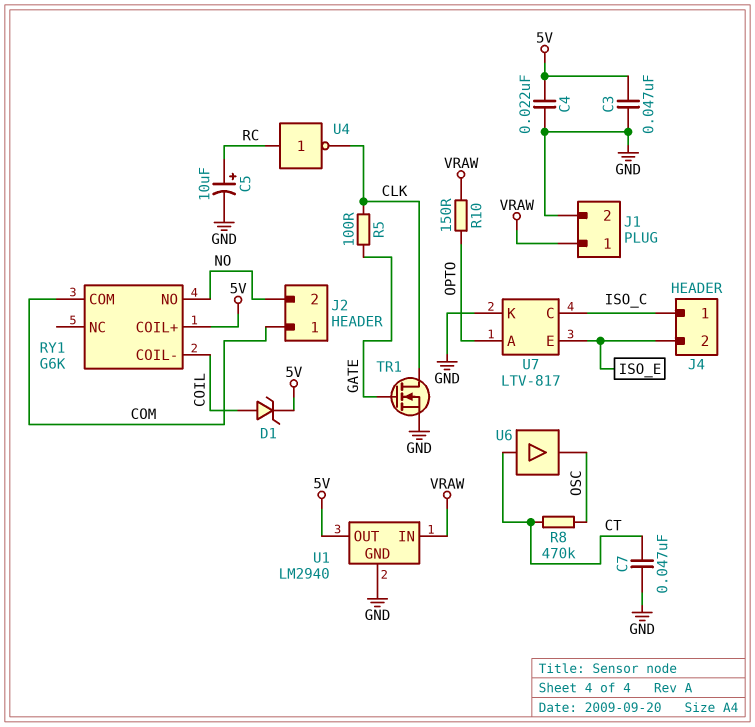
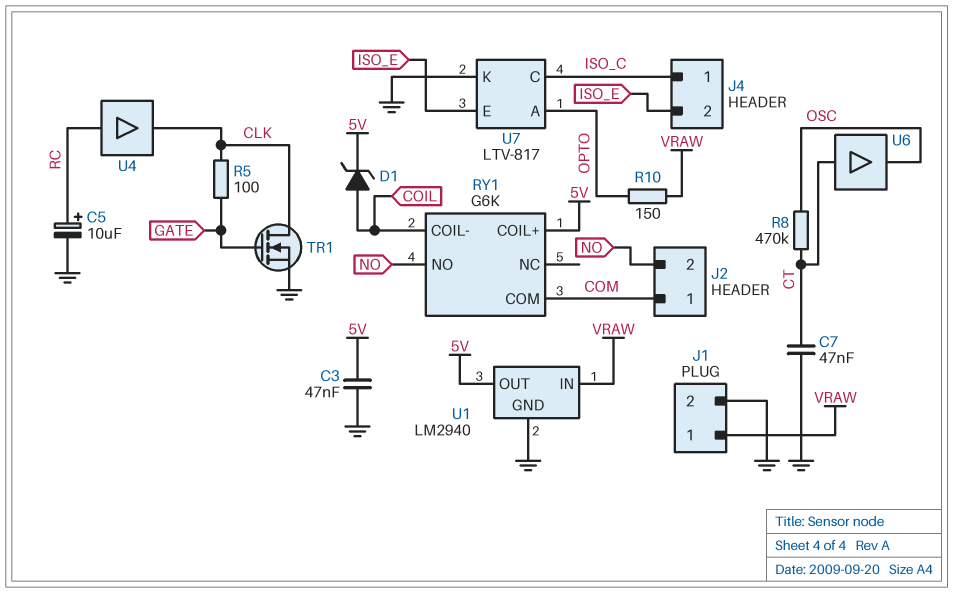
C4: 22nF (5V, GND) -> none
U4: NOT (in RC, out CLK) -> buffer (in RC, out CLK)

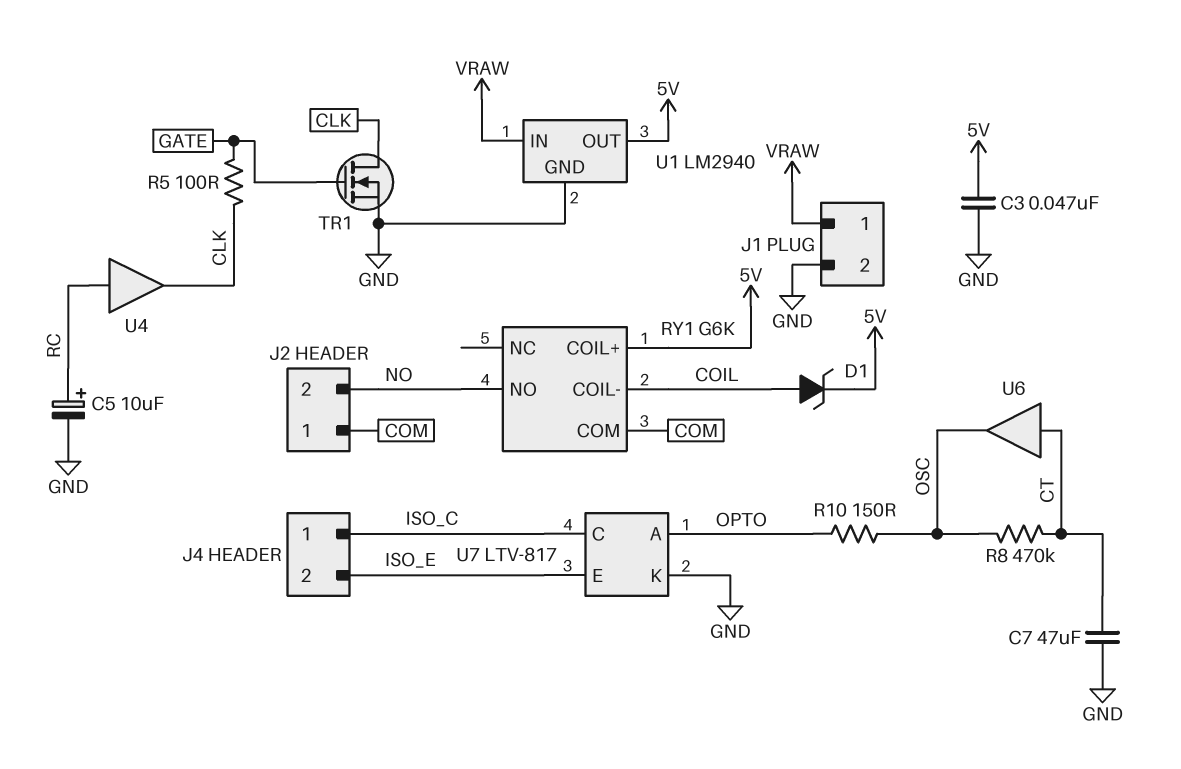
C7: 47nF (CT, GND) -> 47uF (CT, GND)
R10: 150 (OPTO, VRAW) -> 150 (OPTO, OSC)

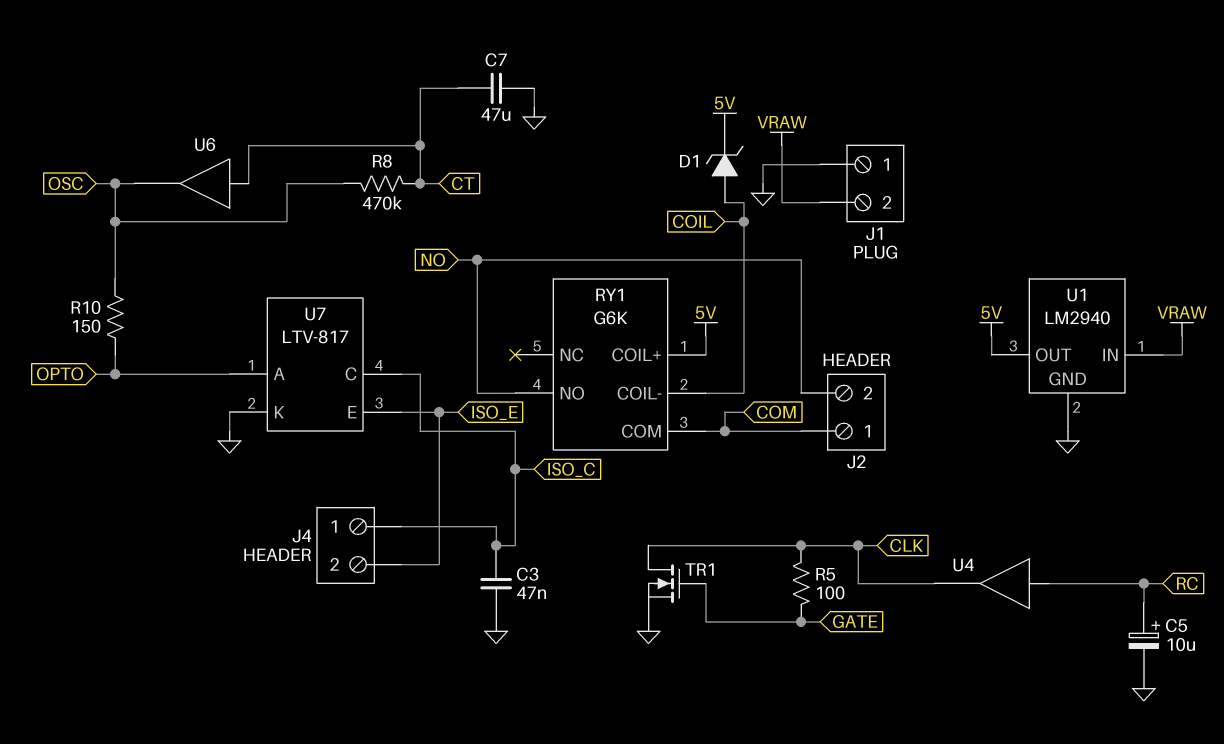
C3: 47nF (5V, GND) -> 47nF (GND, ISO_C)
J1 pin 1: VRAW -> GND
J1 pin 2: GND -> VRAW

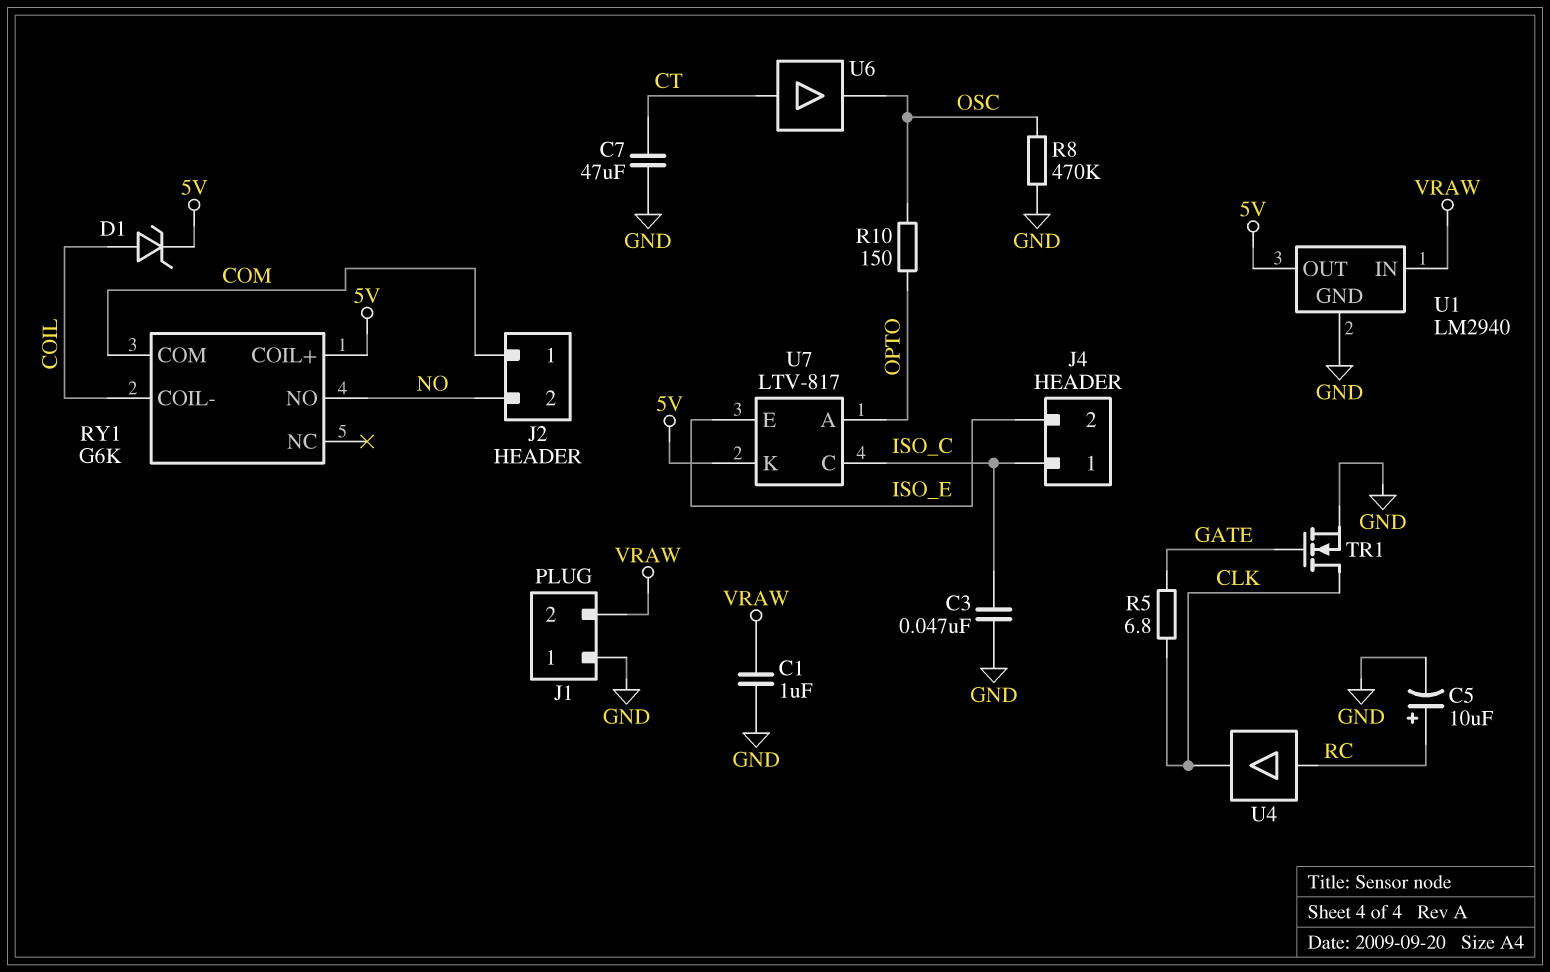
C1: none -> 1uF (GND, VRAW)
R5: 100 (CLK, GATE) -> 6.8 (CLK, GATE)
R8: 470k (CT, OSC) -> 470k (GND, OSC)
U7 pin K: GND -> 5V

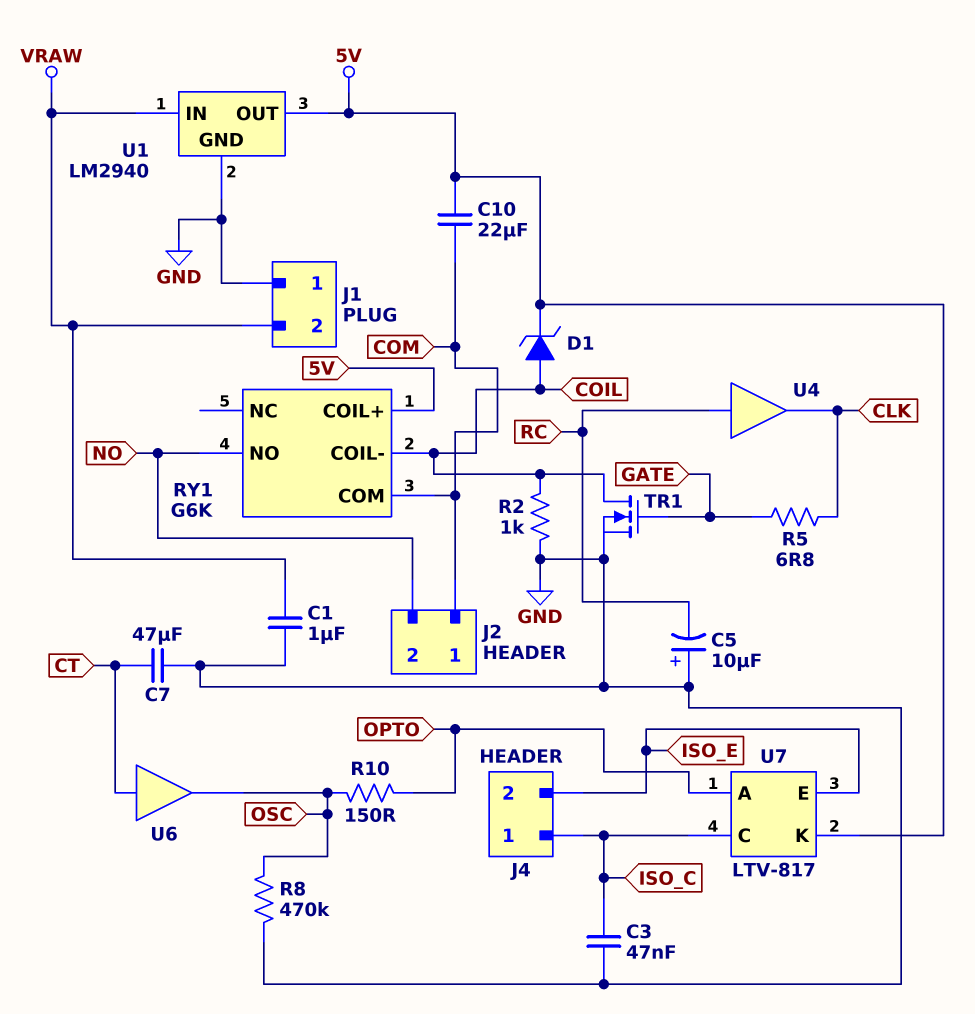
C5: 10uF (plus RC, minus GND) -> 10uF (plus GND, minus RC)
C10: none -> 22uF (5V, COM)
R2: none -> 1k (COIL, GND)
TR1: NMOS (G GATE, D CLK, S GND) -> NMOS (G GATE, D COIL, S GND)

